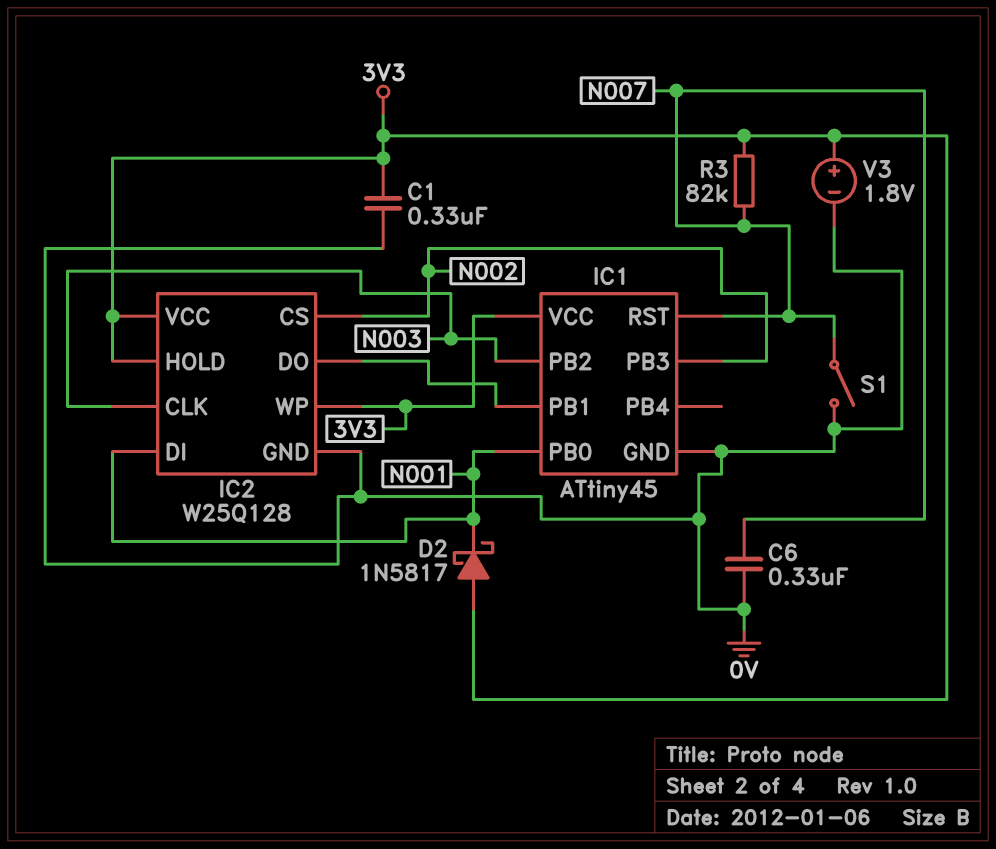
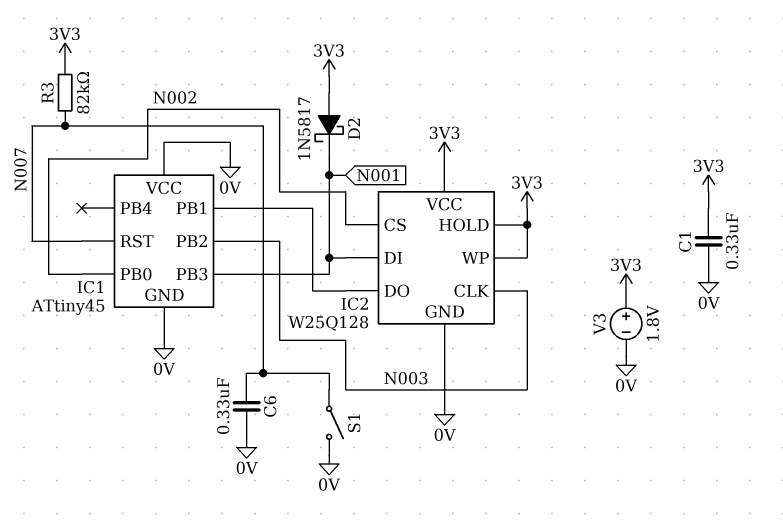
IC1 pin PB0: N001 -> N002
IC1 pin PB3: N002 -> N001
IC1 pin VCC: 3V3 -> 0V

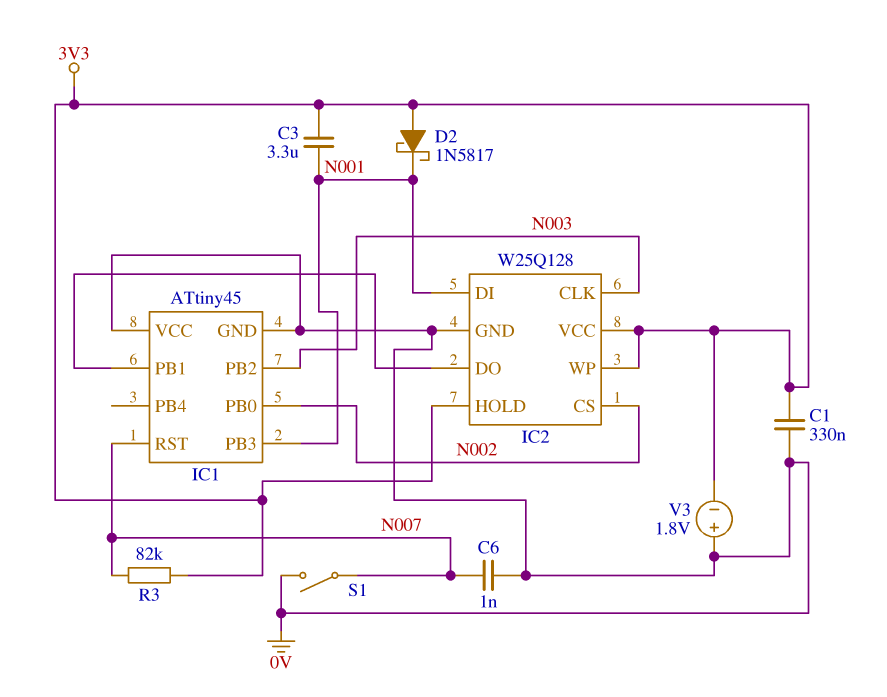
C3: none -> 3.3uF (3V3, N001)
C6: 330nF (0V, N007) -> 1nF (0V, N007)
V3: 1.8V (plus 3V3, minus 0V) -> 1.8V (plus 0V, minus 3V3)

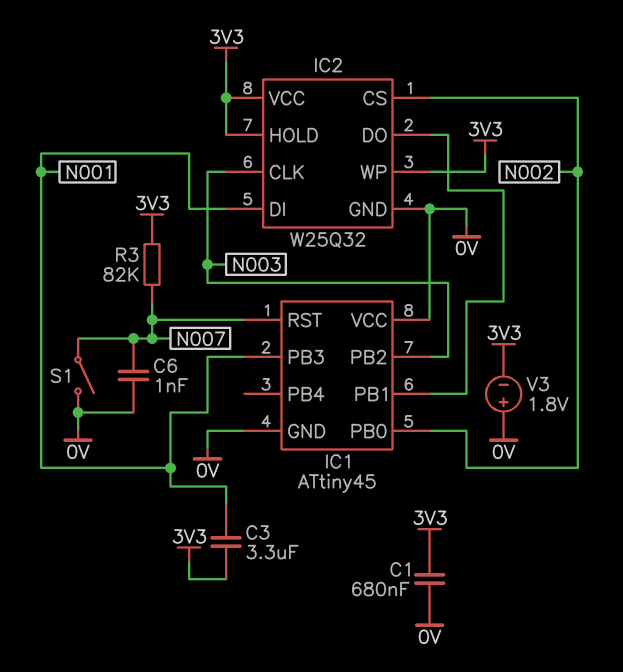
C1: 330nF (0V, 3V3) -> 680nF (0V, 3V3)
D2: schottky 1N5817 (A 3V3, K N001) -> none
IC2: W25Q128 -> W25Q32

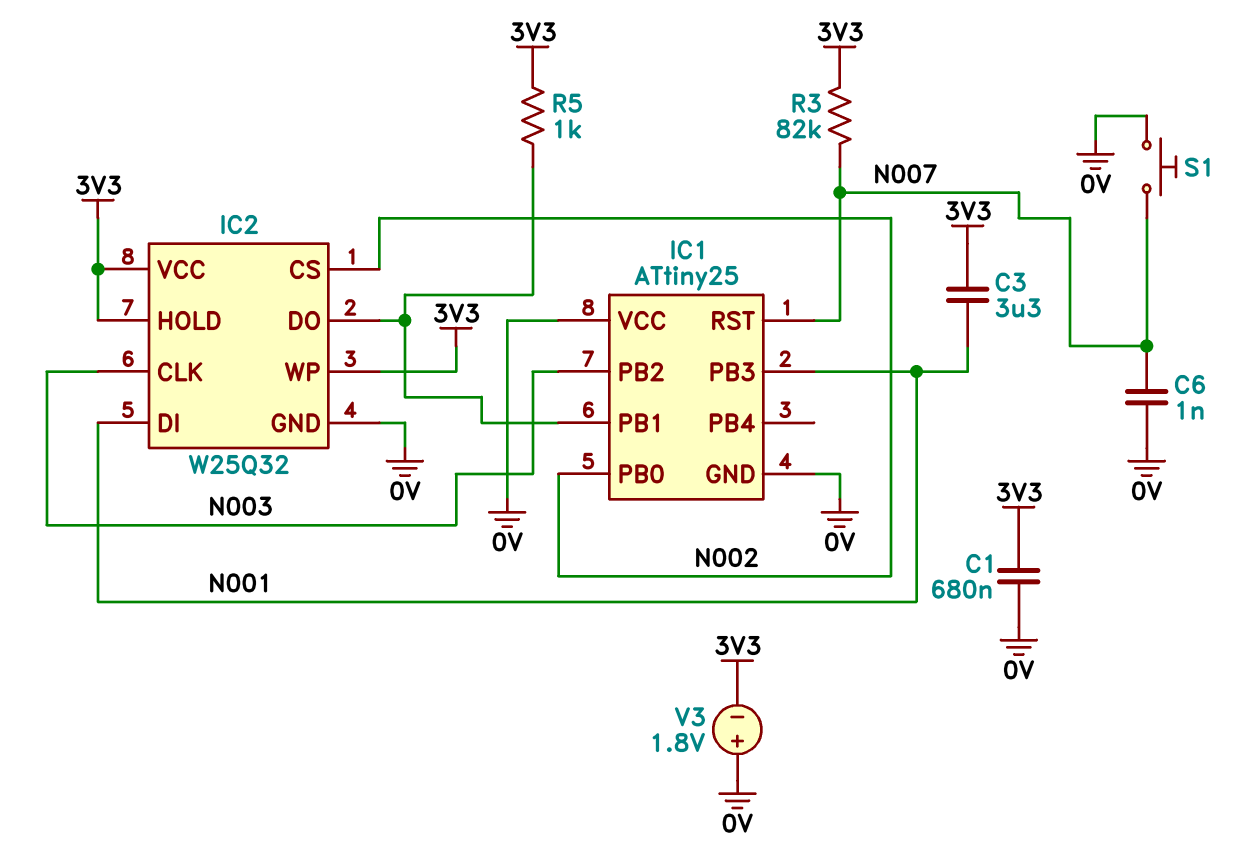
IC1: ATtiny45 -> ATtiny25
R5: none -> 1k (3V3, IC1/PB1)
S1: switch (0V, N007) -> button (0V, N007)

